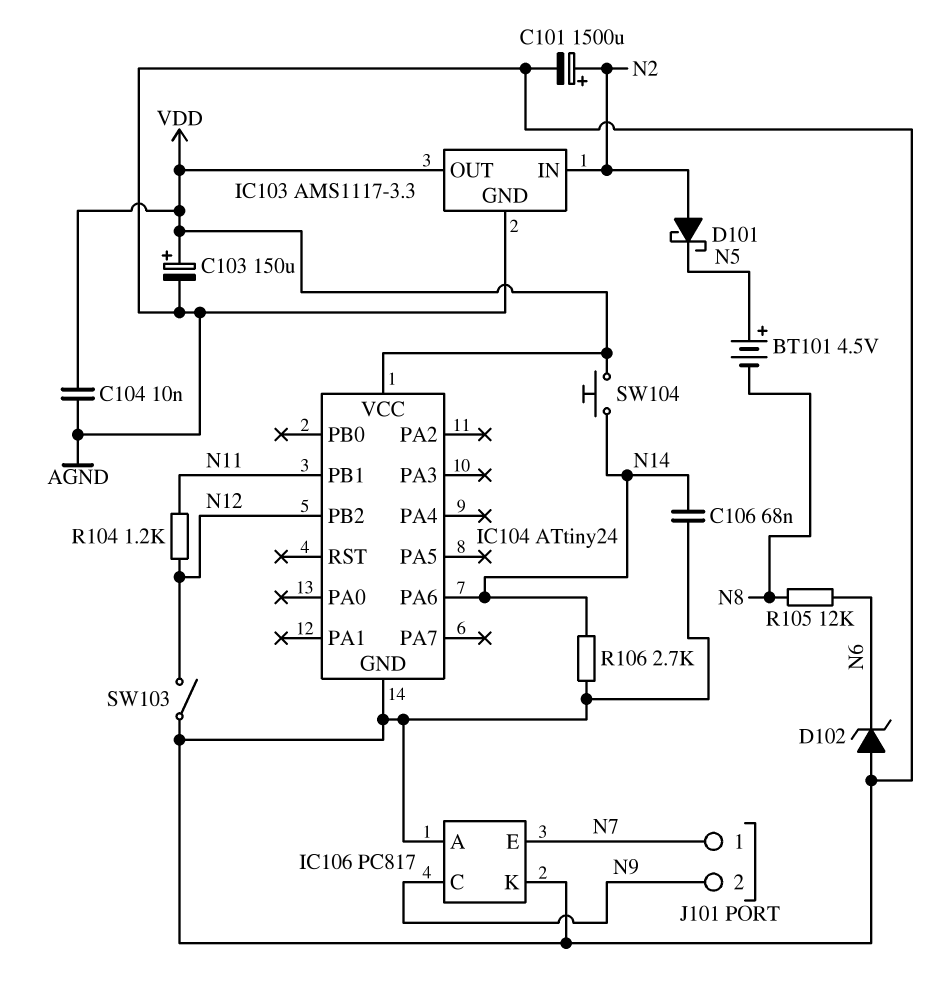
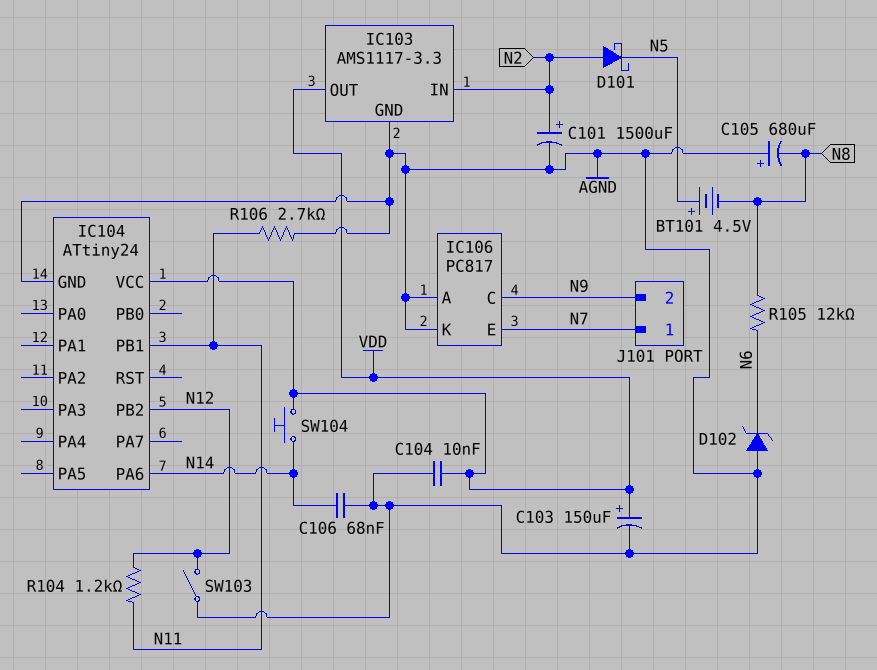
C105: none -> 680uF (plus AGND, minus N8)
R106: 2.7k (AGND, N14) -> 2.7k (AGND, N11)

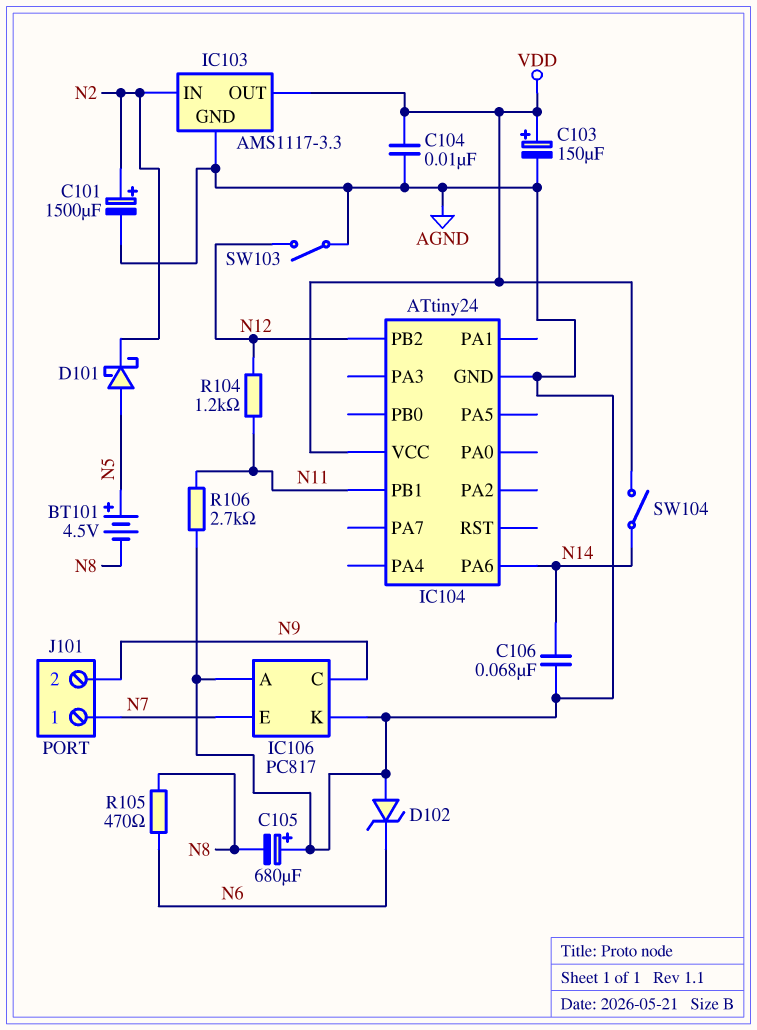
D101: schottky (A N2, K N5) -> schottky (A N5, K N2)
R105: 12k (N6, N8) -> 470 (N6, N8)
SW104: button (N14, VDD) -> switch (N14, VDD)

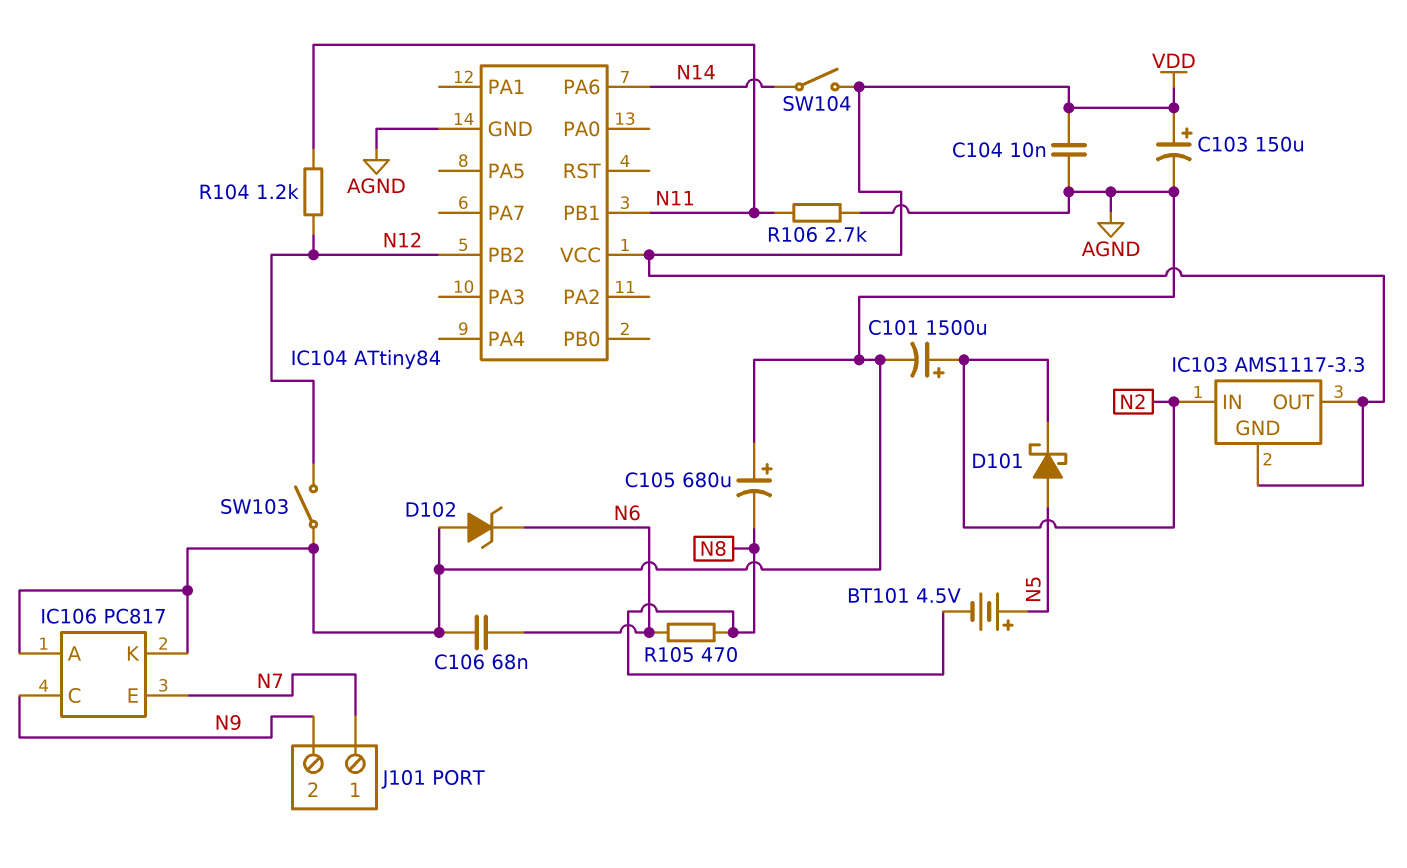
C106: 68nF (AGND, N14) -> 68nF (AGND, N6)
IC103 pin GND: AGND -> VDD
IC104: ATtiny24 -> ATtiny84

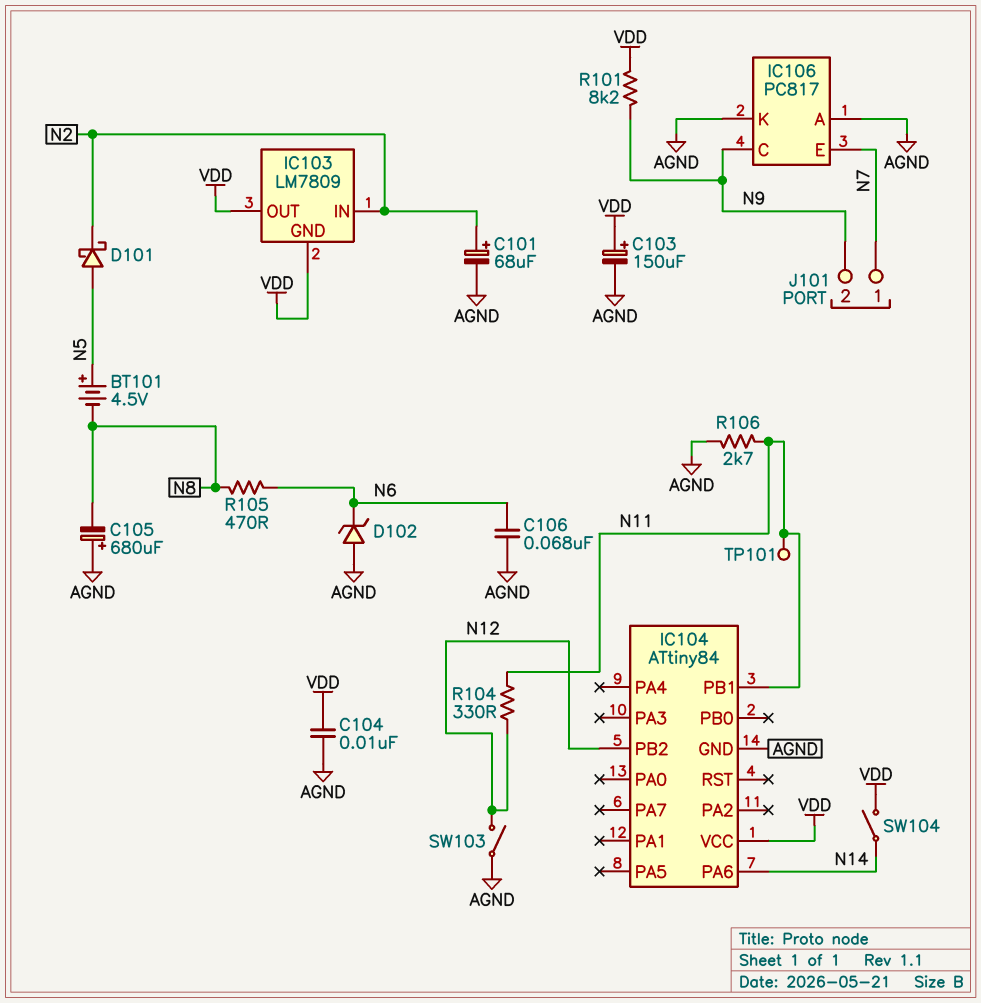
C101: 1500uF (plus N2, minus AGND) -> 68uF (plus N2, minus AGND)
IC103: AMS1117-3.3 -> LM7809
R101: none -> 8.2k (N9, VDD)
R104: 1.2k (N11, N12) -> 330 (N11, N12)
TP101: none -> test point (N11)

